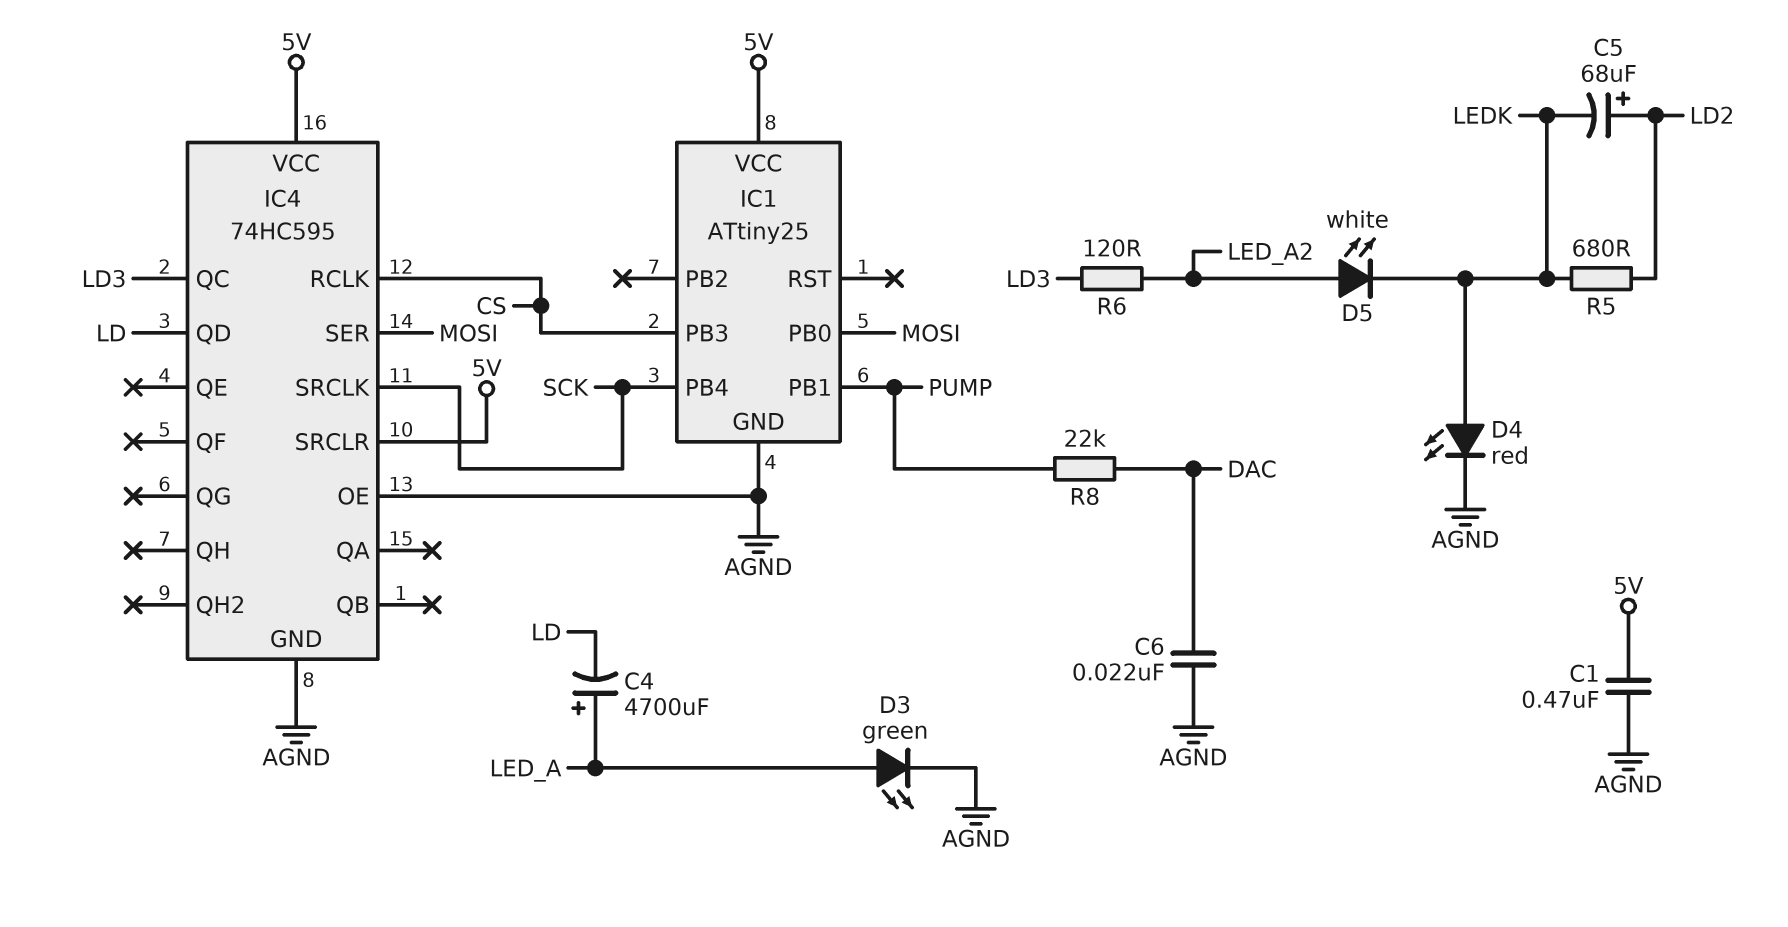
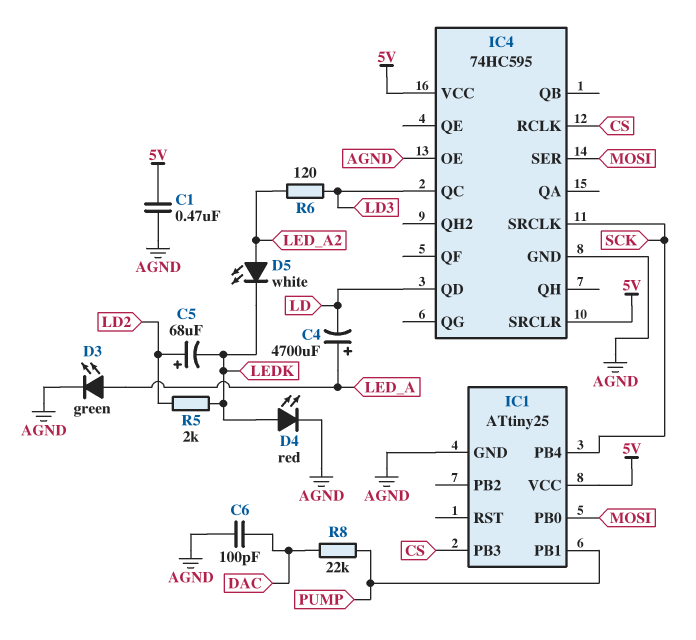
C6: 22nF (AGND, DAC) -> 100pF (AGND, DAC)
R5: 680 (LD2, LEDK) -> 2k (LD2, LEDK)

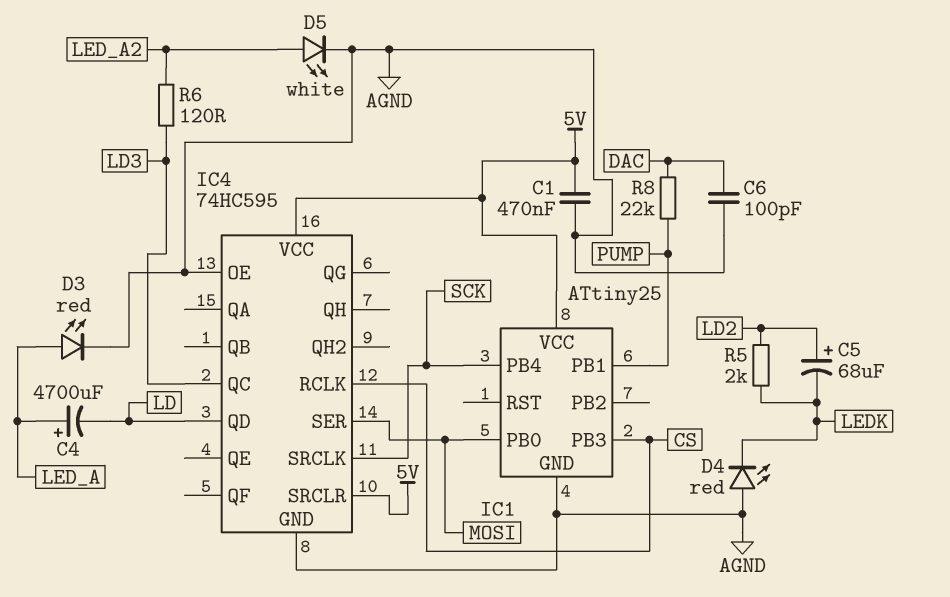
D3: LED green (A LED_A, K AGND) -> LED red (A LED_A, K AGND)
D4: LED red (A LEDK, K AGND) -> LED red (A AGND, K LEDK)
D5: LED white (A LED_A2, K LEDK) -> LED white (A LED_A2, K AGND)

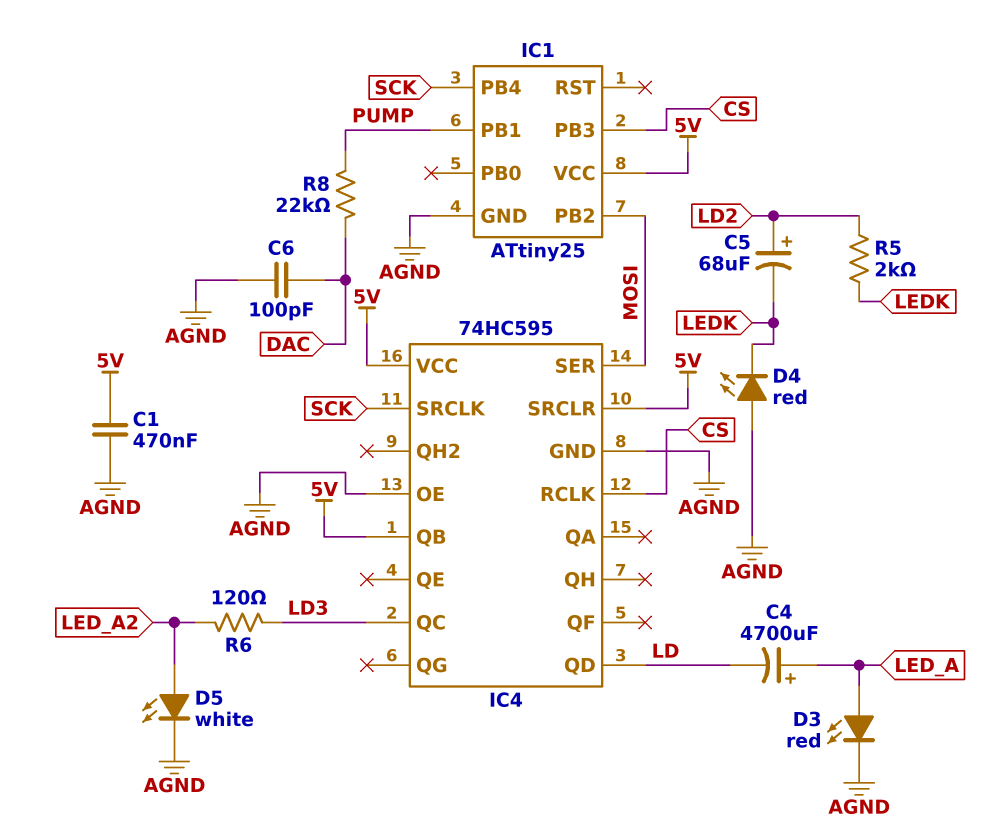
IC1 pin PB0: MOSI -> none
IC1 pin PB2: none -> MOSI
IC4 pin QB: none -> 5V

